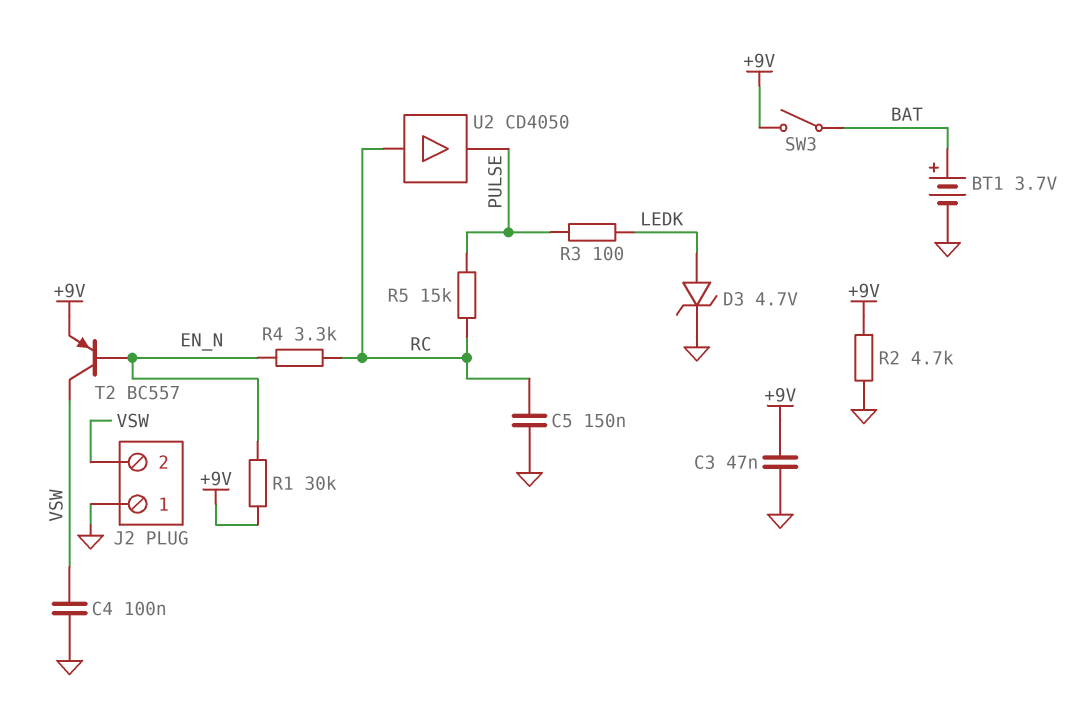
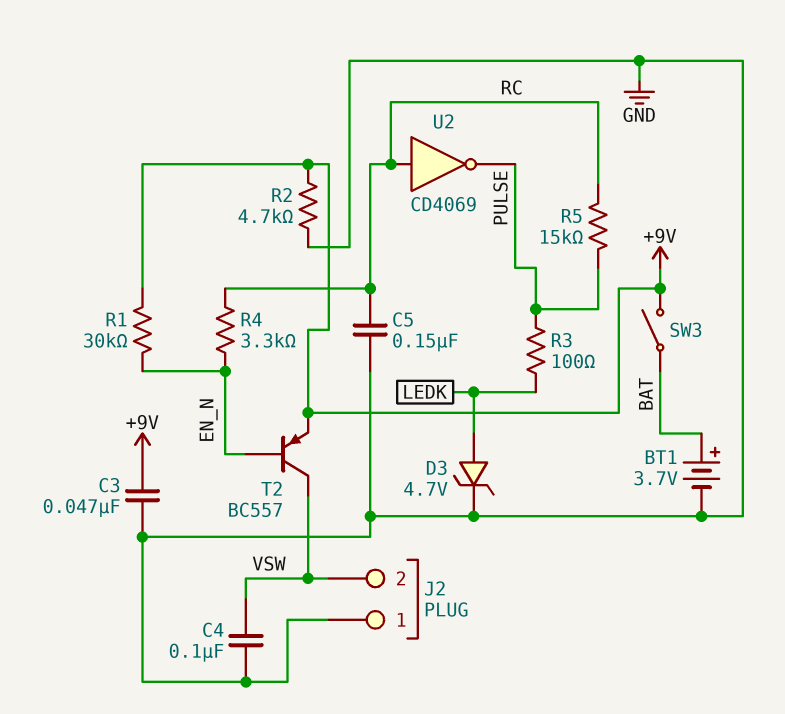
U2: buffer CD4050 (in RC, out PULSE) -> NOT CD4069 (in RC, out PULSE)

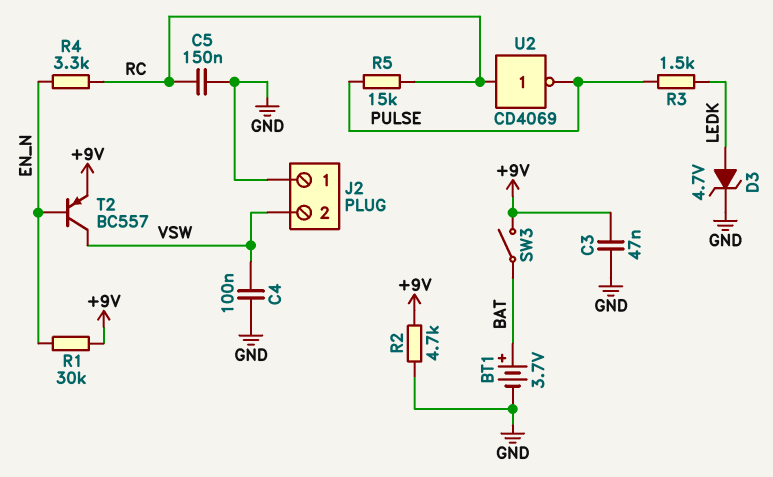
R3: 100 (LEDK, PULSE) -> 1.5k (LEDK, PULSE)

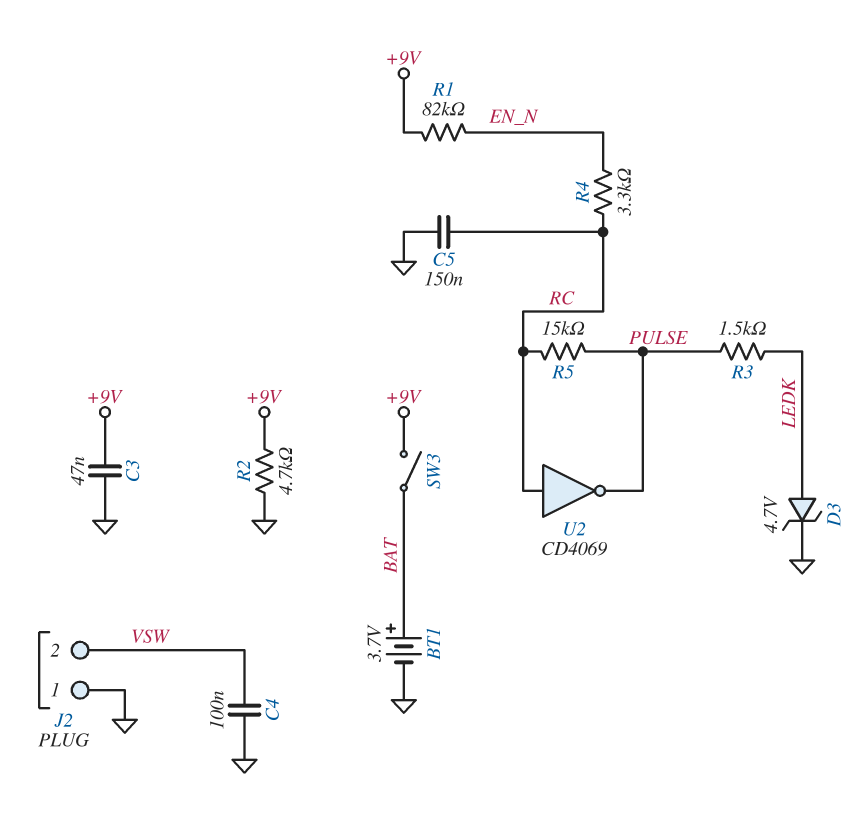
R1: 30k (+9V, EN_N) -> 82k (+9V, EN_N)
T2: PNP BC557 (B EN_N, C VSW, E +9V) -> none

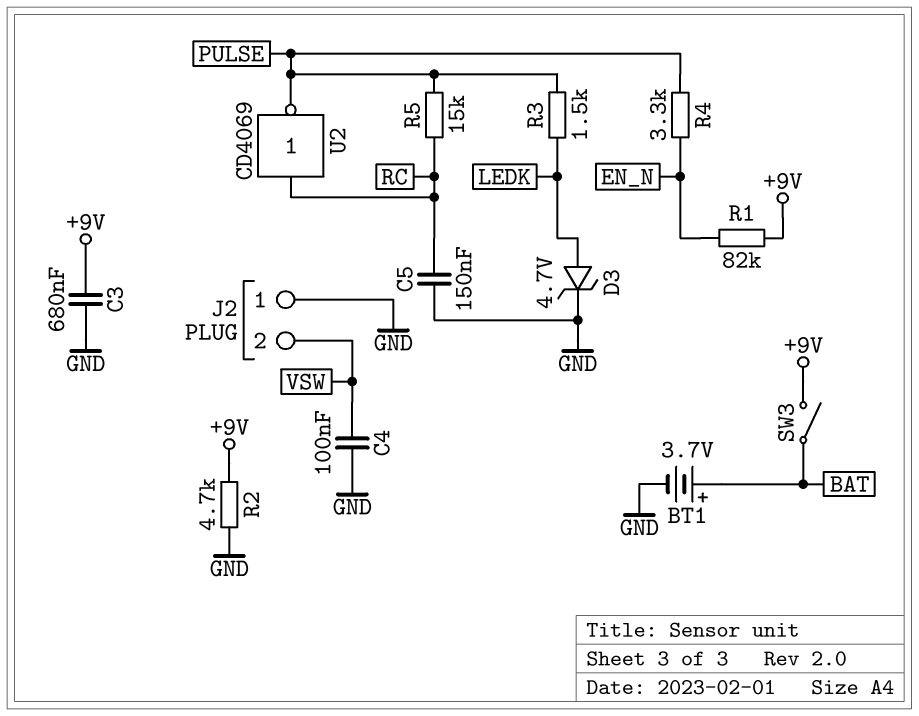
C3: 47nF (+9V, GND) -> 680nF (+9V, GND)
R4: 3.3k (EN_N, RC) -> 3.3k (EN_N, PULSE)

